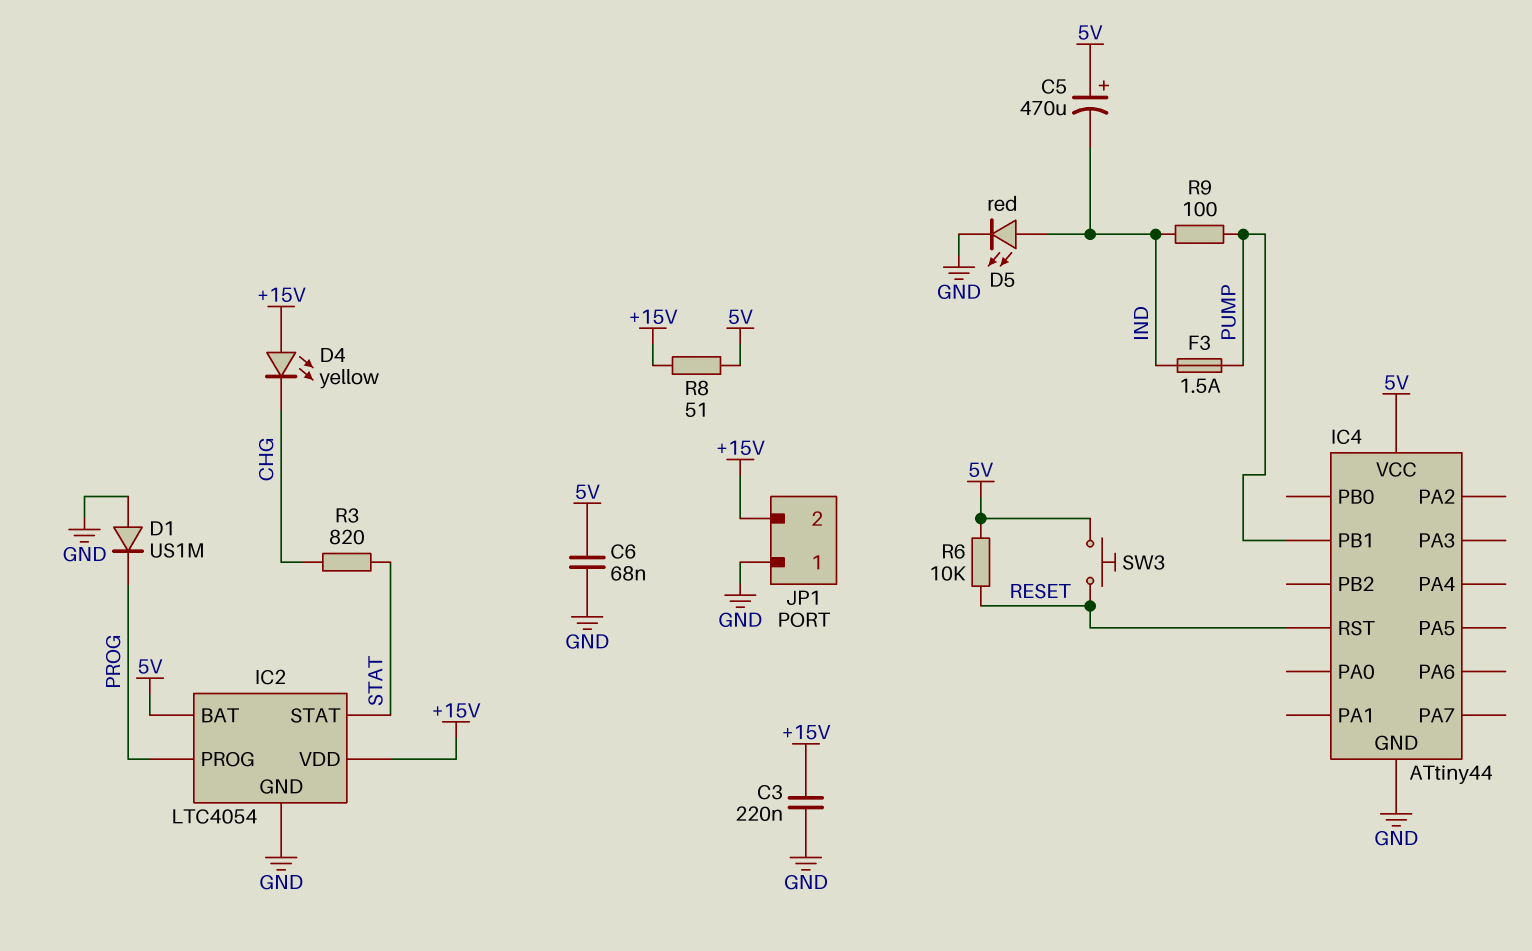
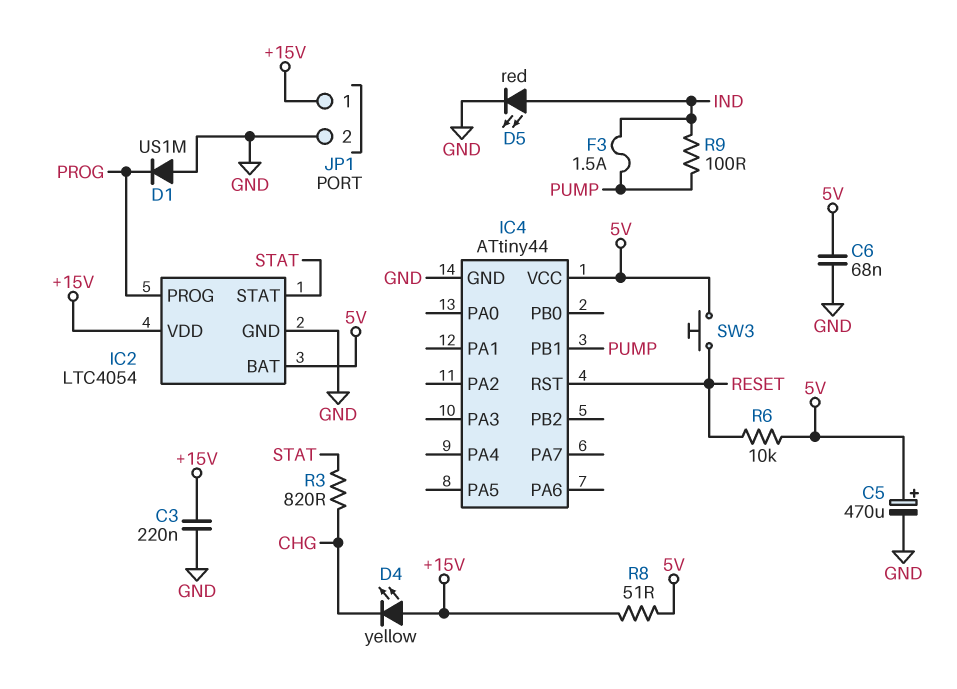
C5: 470uF (plus 5V, minus IND) -> 470uF (plus 5V, minus GND)
JP1 pin 1: GND -> +15V
JP1 pin 2: +15V -> GND

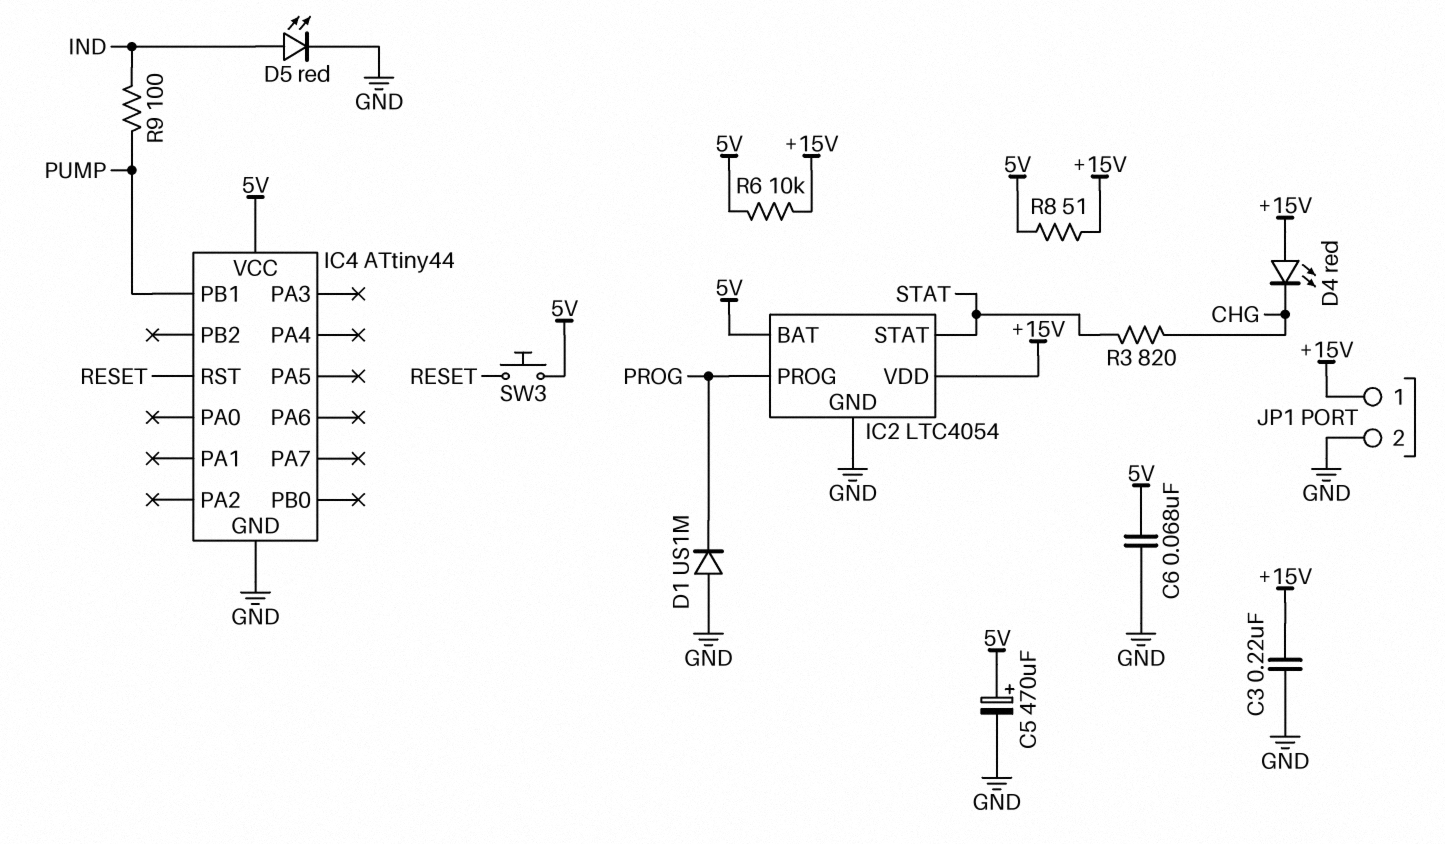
D4: LED yellow (A +15V, K CHG) -> LED red (A +15V, K CHG)
F3: 1.5A (IND, PUMP) -> none
R6: 10k (5V, RESET) -> 10k (+15V, 5V)

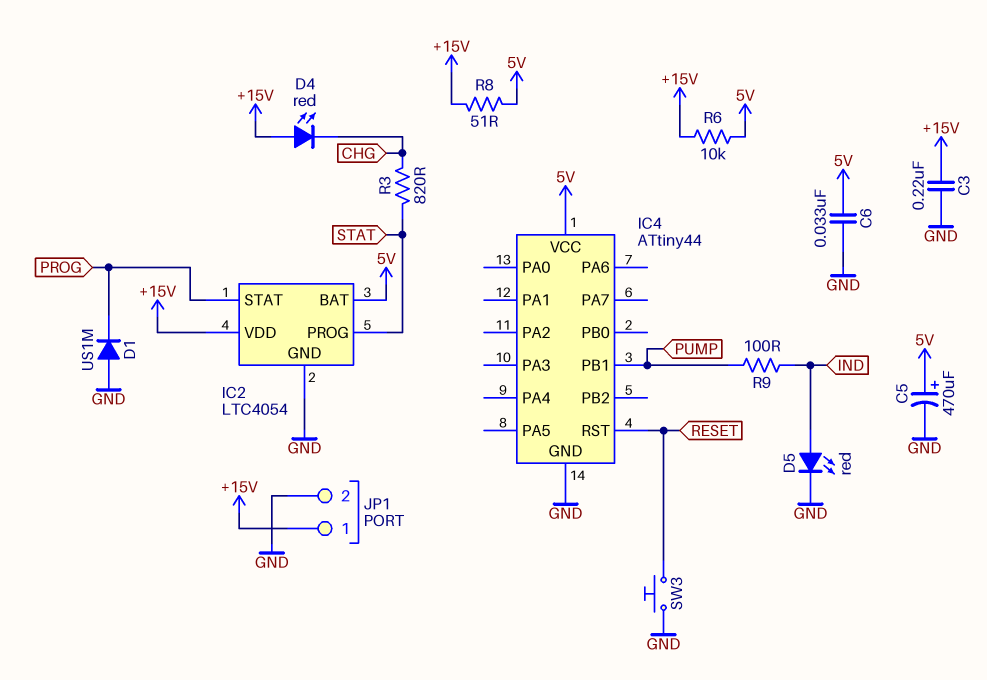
C6: 68nF (5V, GND) -> 33nF (5V, GND)
IC2 pin PROG: PROG -> STAT
IC2 pin STAT: STAT -> PROG
SW3: button (5V, RESET) -> button (GND, RESET)

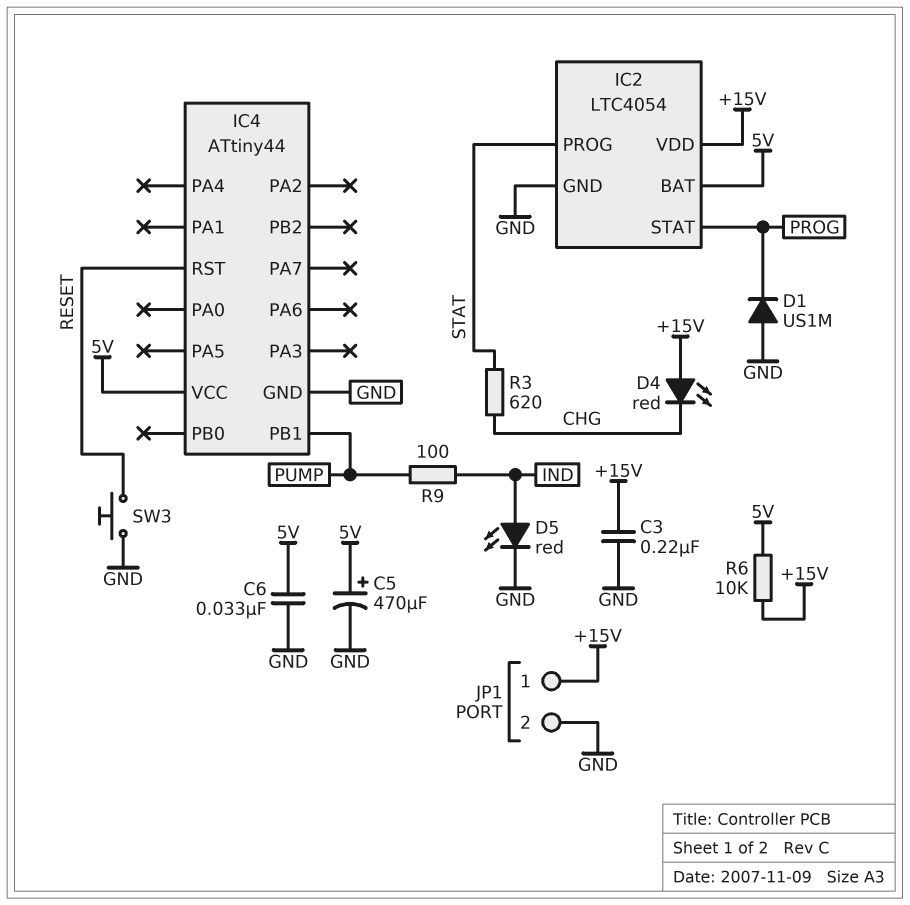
R3: 820 (CHG, STAT) -> 620 (CHG, STAT)
R8: 51 (+15V, 5V) -> none

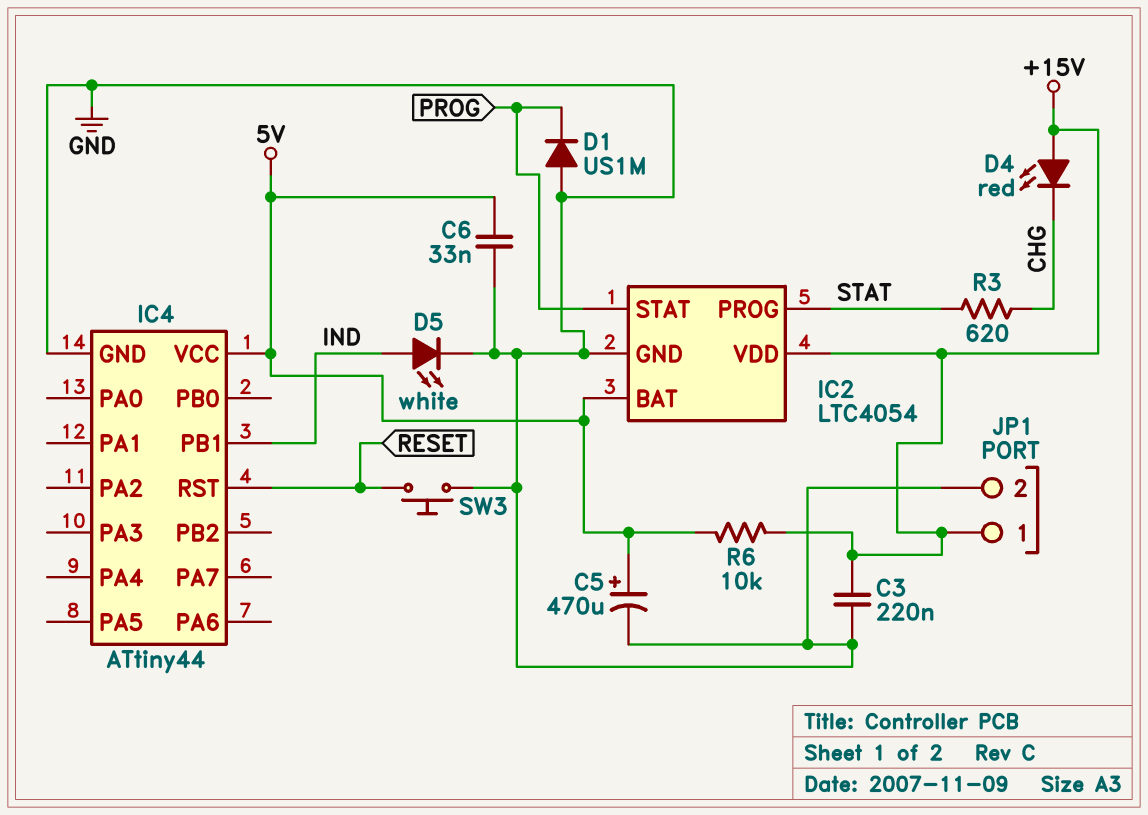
D5: LED red (A IND, K GND) -> LED white (A IND, K GND)
IC4 pin PB1: PUMP -> IND
R9: 100 (IND, PUMP) -> none

